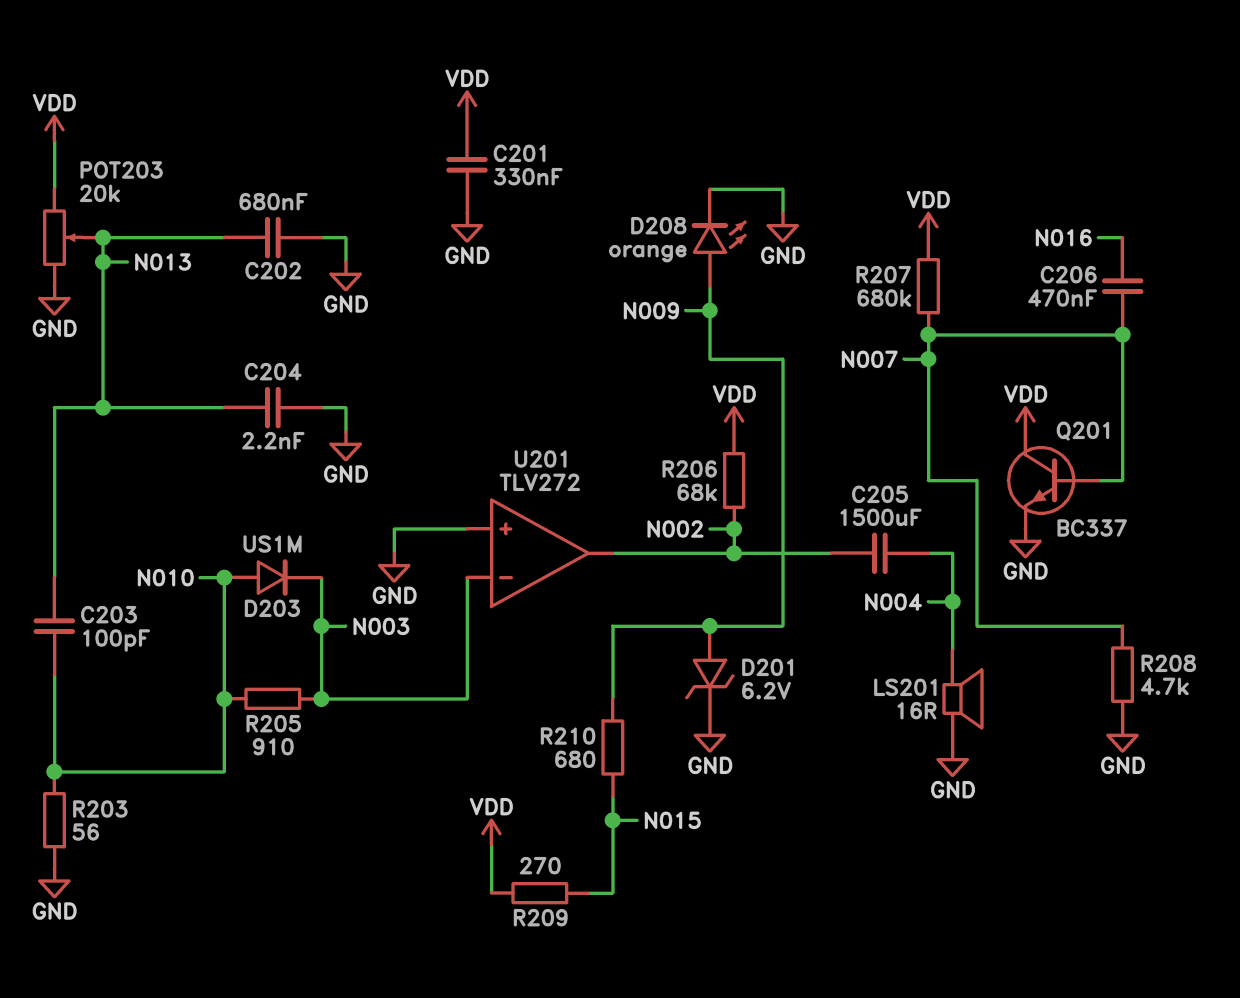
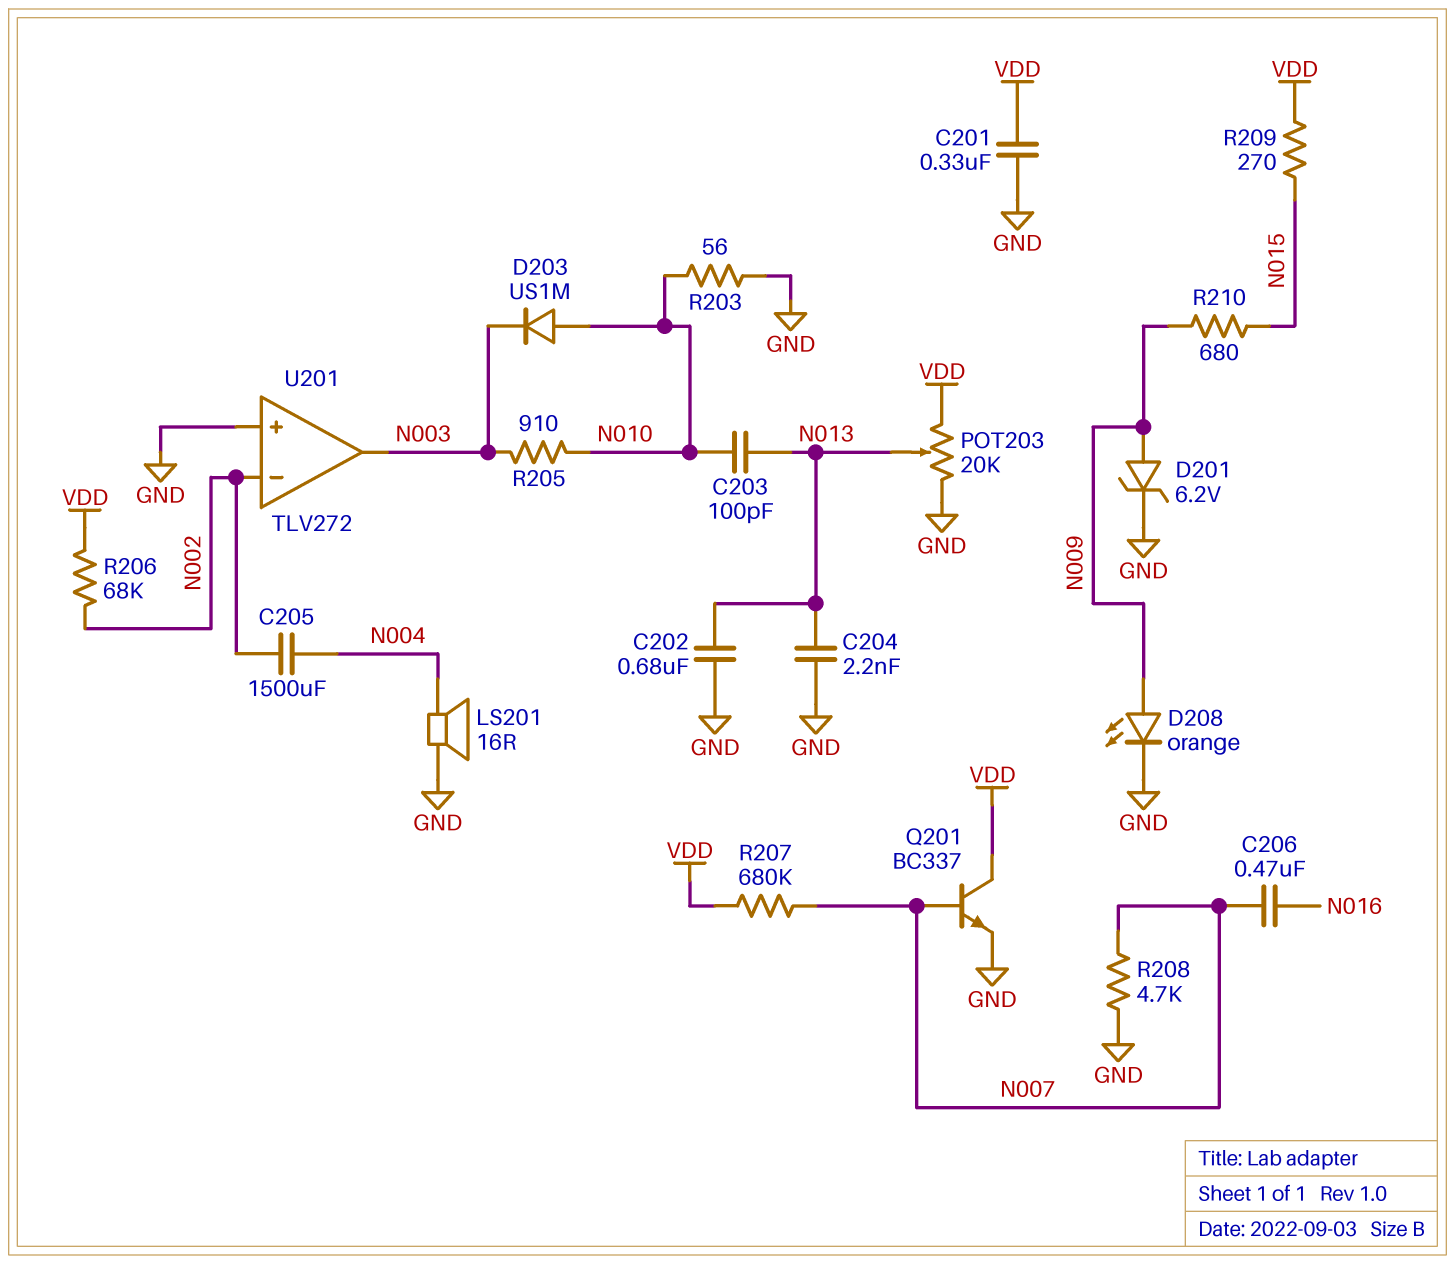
U201 pin in-: N003 -> N002
U201 pin out: N002 -> N003

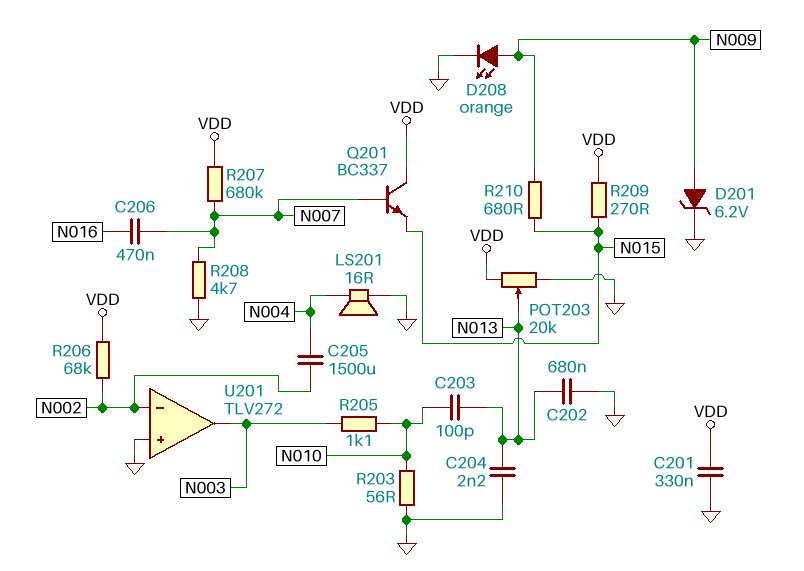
D203: diode US1M (A N010, K N003) -> none
Q201: NPN BC337 (B N007, C VDD, E GND) -> NPN BC337 (B N007, C VDD, E N015)
R205: 910 (N003, N010) -> 1.1k (N003, N010)

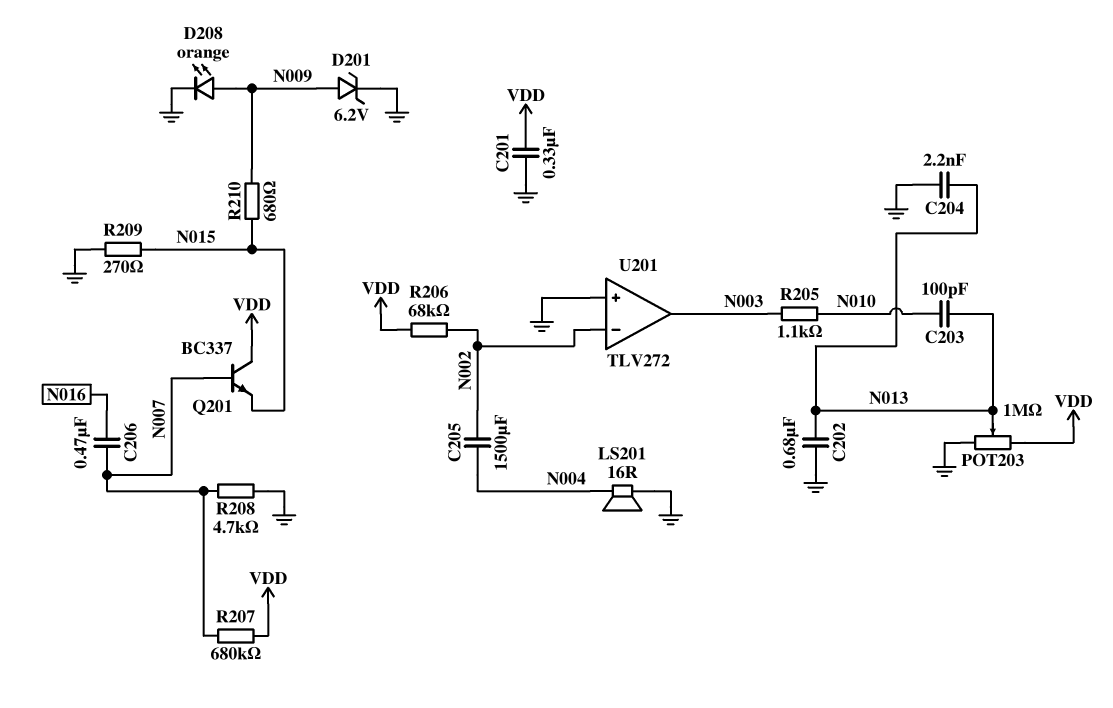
POT203: 20k (GND, VDD, wiper N013) -> 1M (GND, VDD, wiper N013)
R203: 56 (GND, N010) -> none
R209: 270 (N015, VDD) -> 270 (GND, N015)

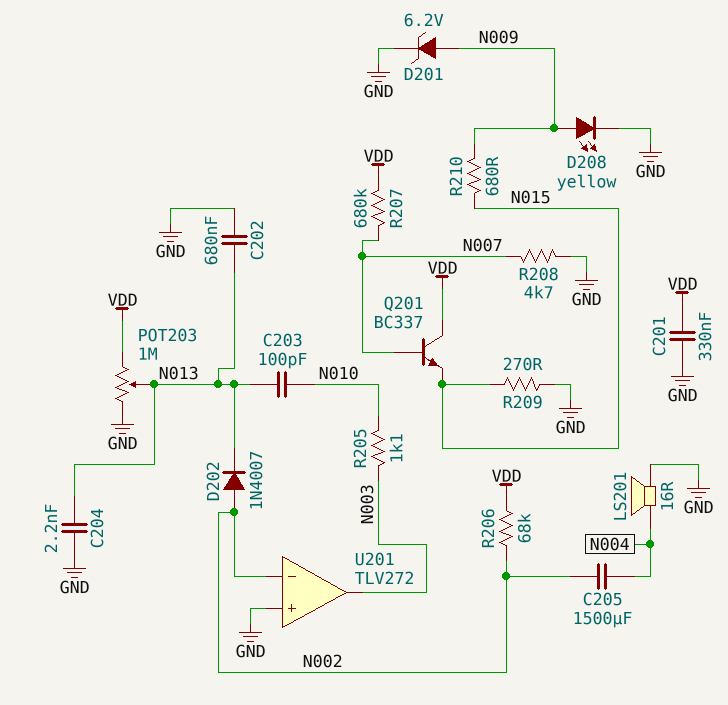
C206: 470nF (N007, N016) -> none
D202: none -> diode 1N4007 (A N002, K N013)
D208: LED orange (A N009, K GND) -> LED yellow (A N009, K GND)

